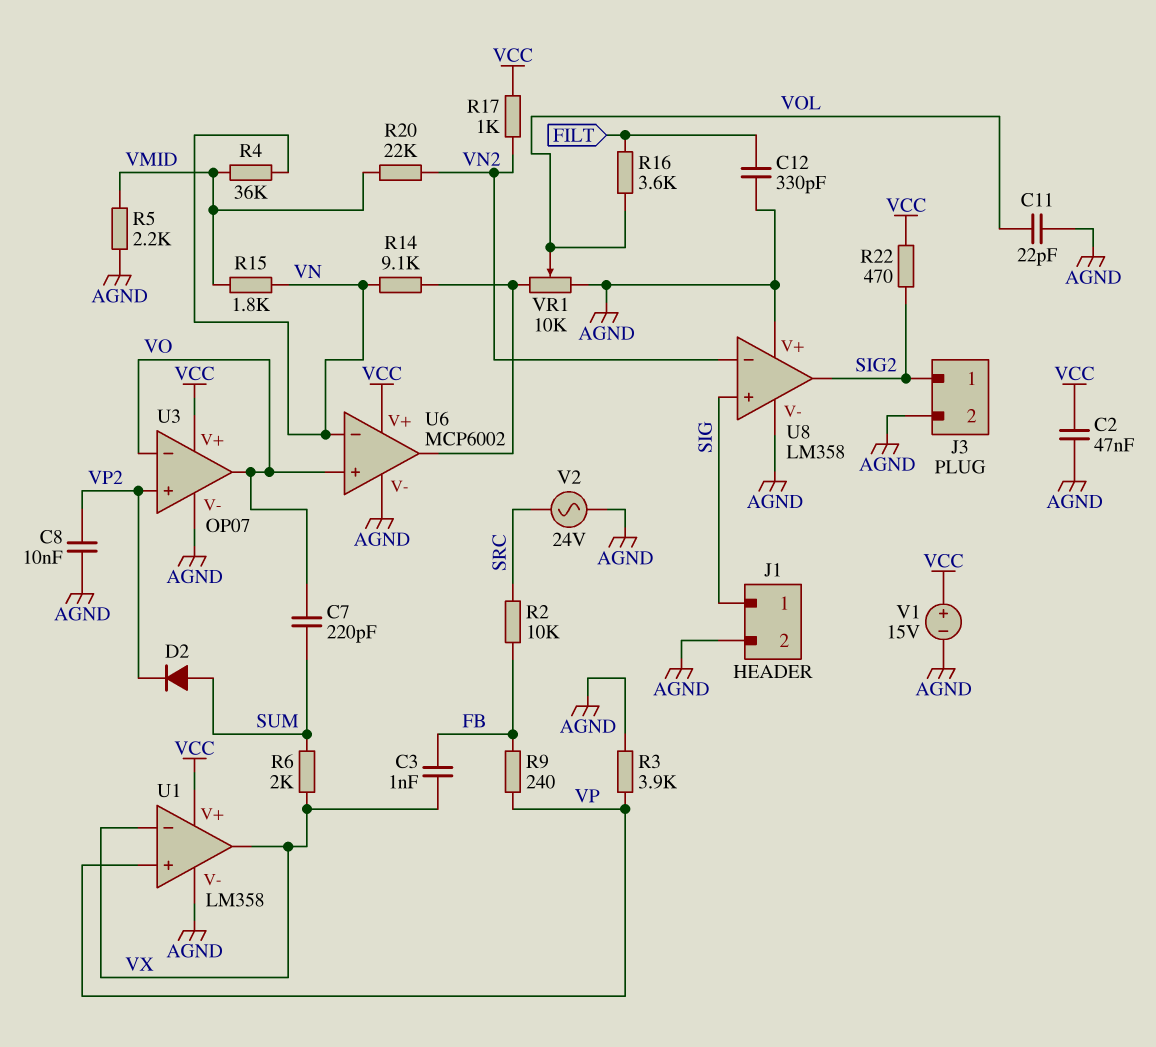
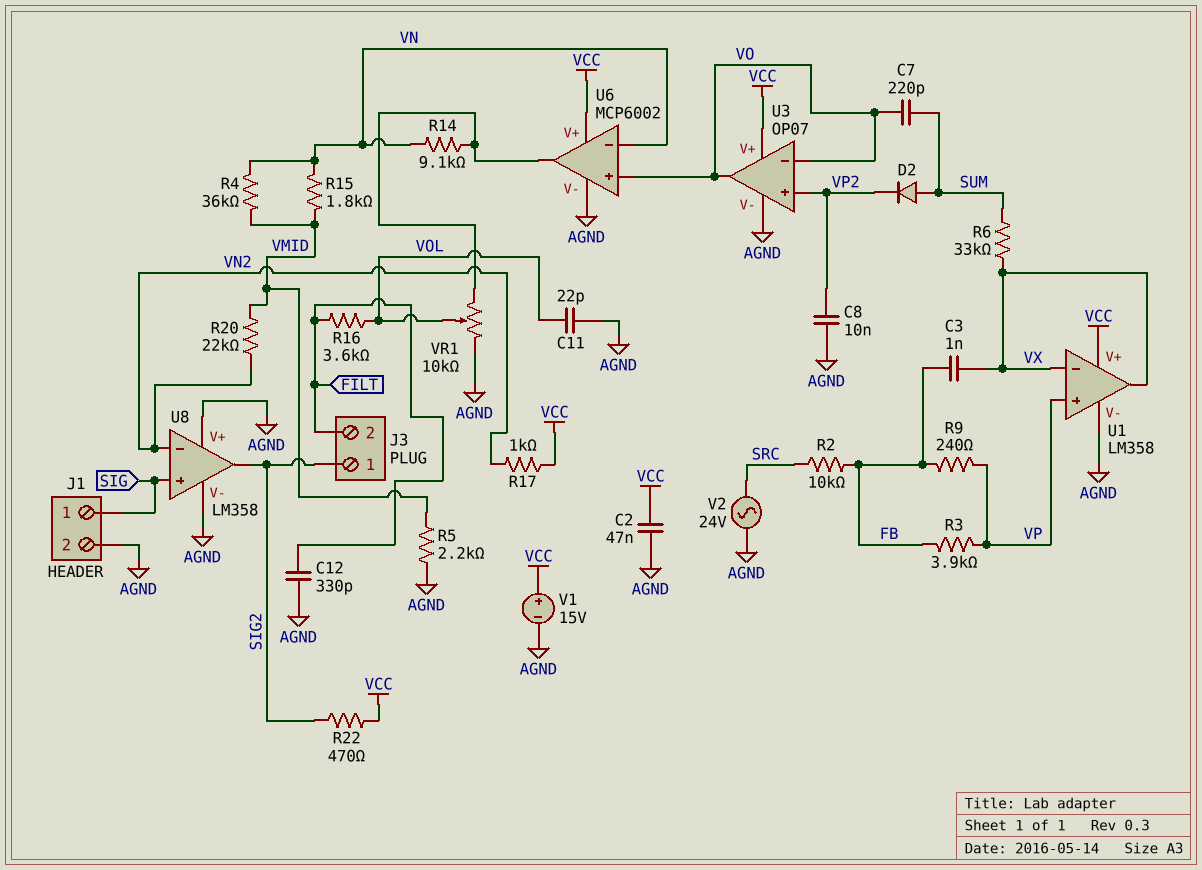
J3 pin 2: AGND -> FILT
R3: 3.9k (AGND, VP) -> 3.9k (FB, VP)
R6: 2k (SUM, VX) -> 33k (SUM, VX)

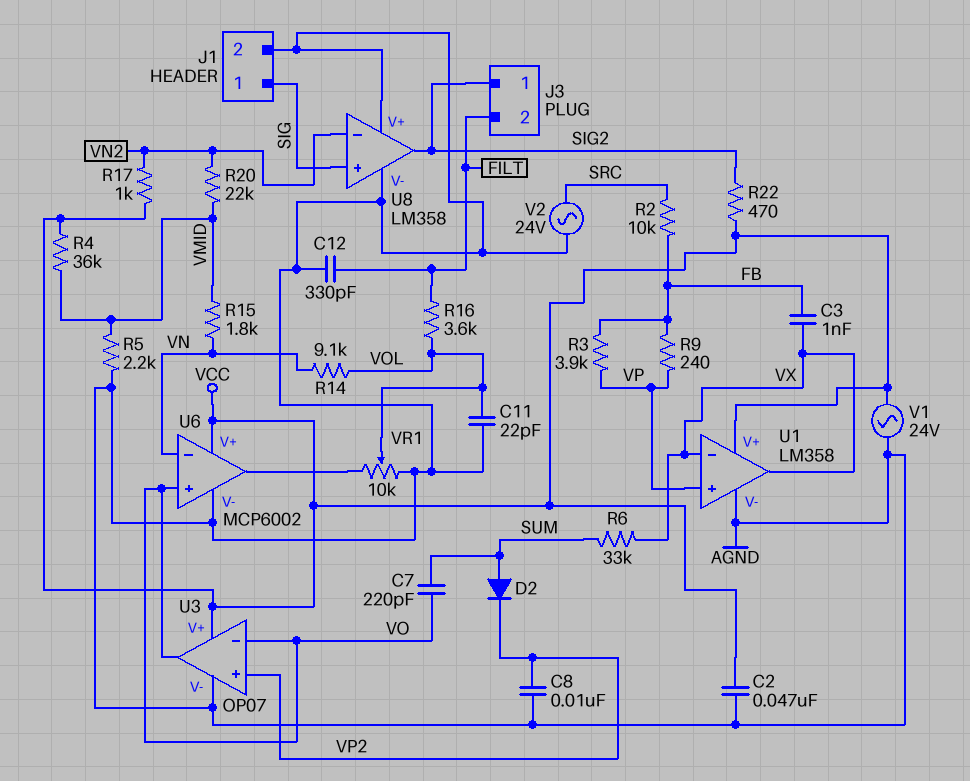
R4: 36k (VMID, VN) -> 36k (VCC, VMID)
R14: 9.1k (U6/out, VN) -> 9.1k (VN, VOL)
V1: 15V (plus VCC, minus AGND) -> AC 24V (AGND, VCC)

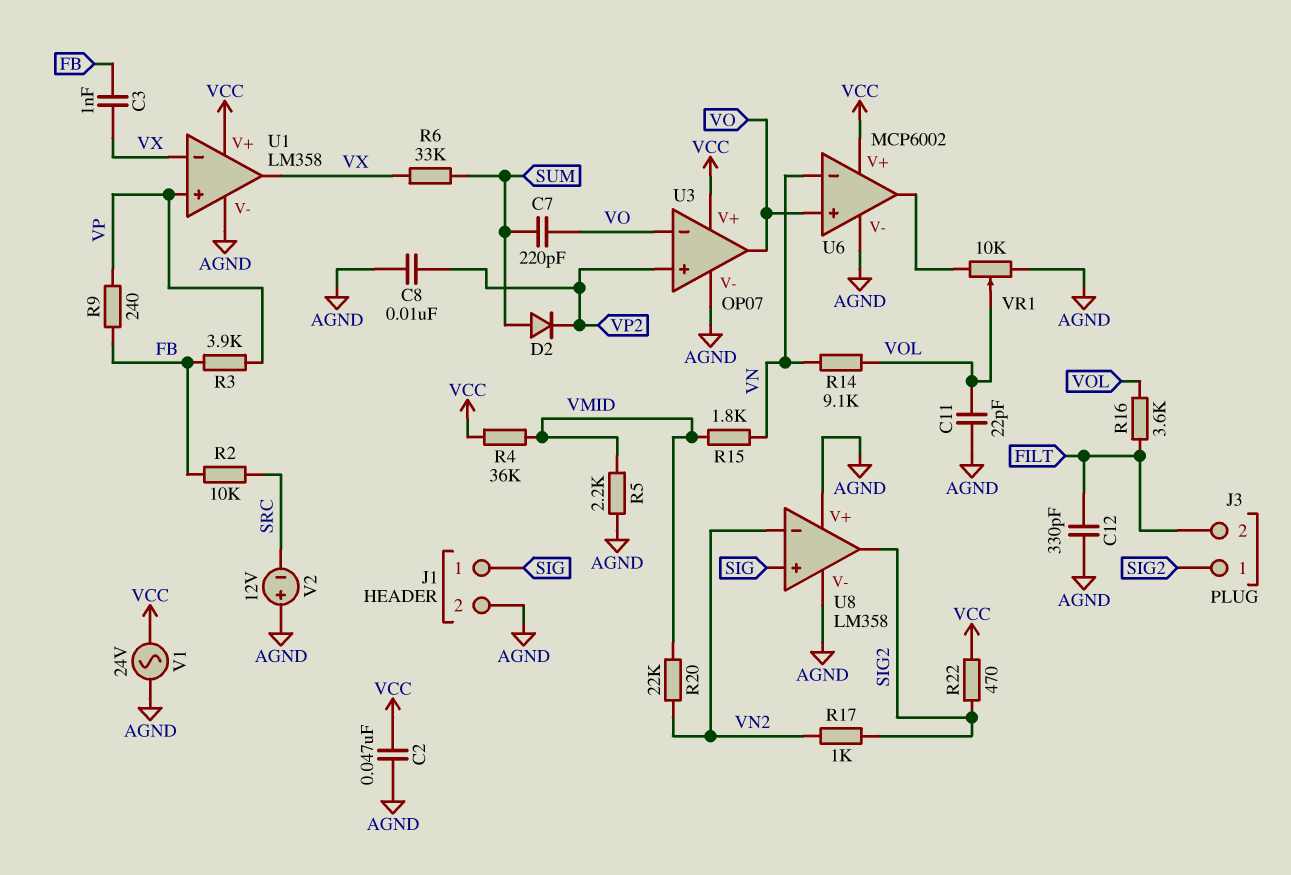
R17: 1k (VCC, VN2) -> 1k (SIG2, VN2)
V2: AC 24V (AGND, SRC) -> 12V (plus AGND, minus SRC)

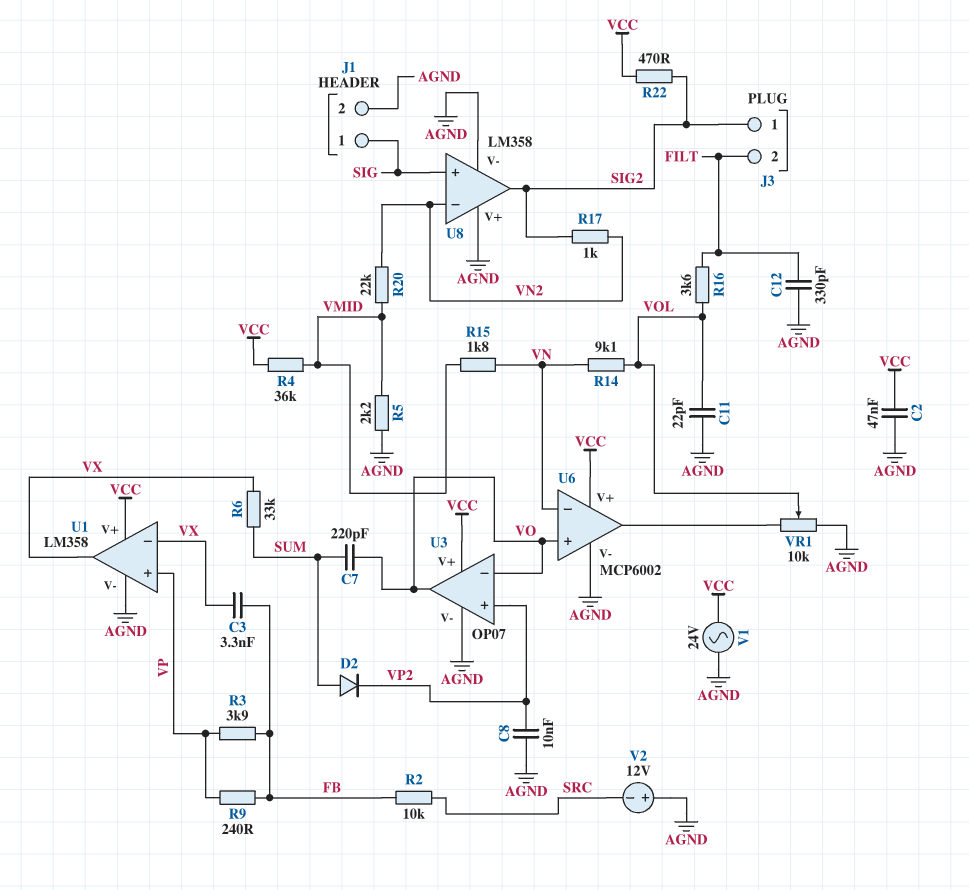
C3: 1nF (FB, VX) -> 3.3nF (FB, VX)

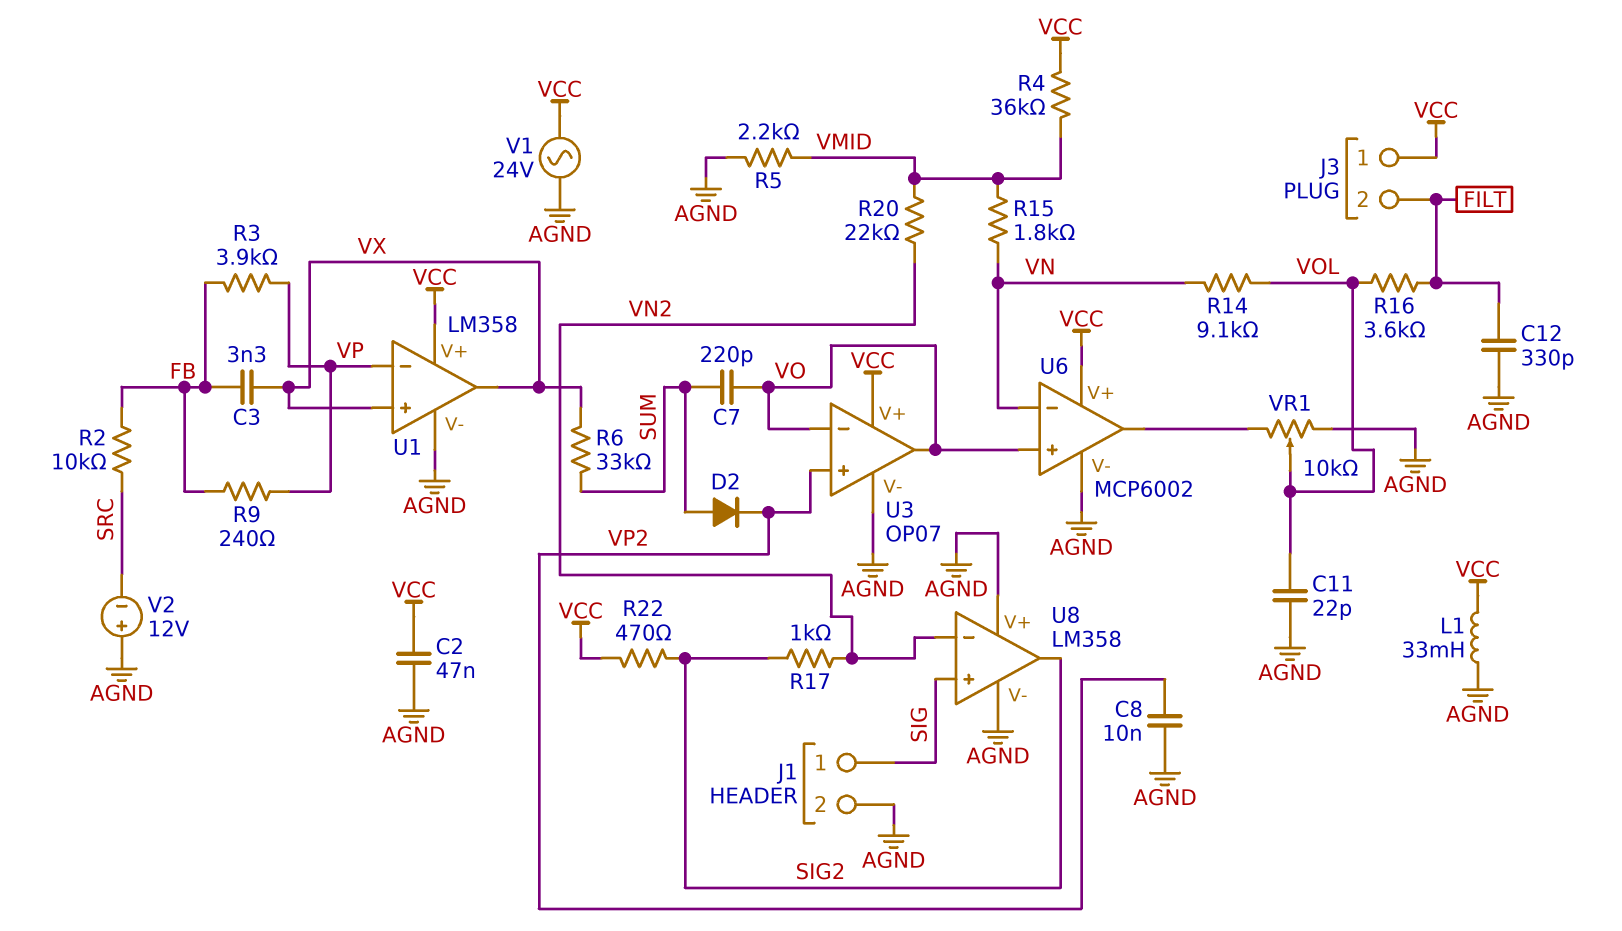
J3 pin 1: SIG2 -> VCC
L1: none -> 33mH (AGND, VCC)
U1 pin in+: VP -> VX
U1 pin in-: VX -> VP

